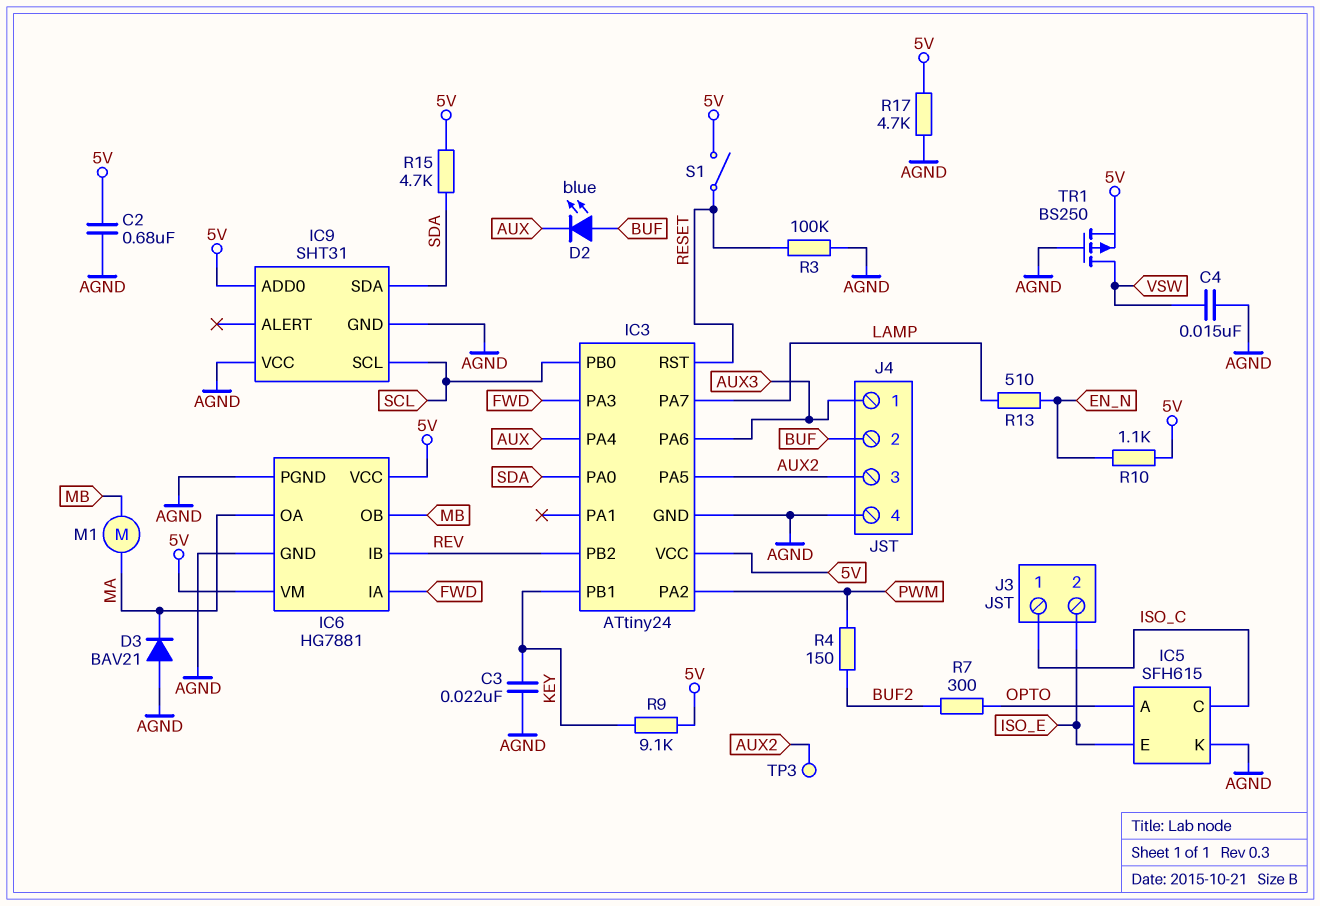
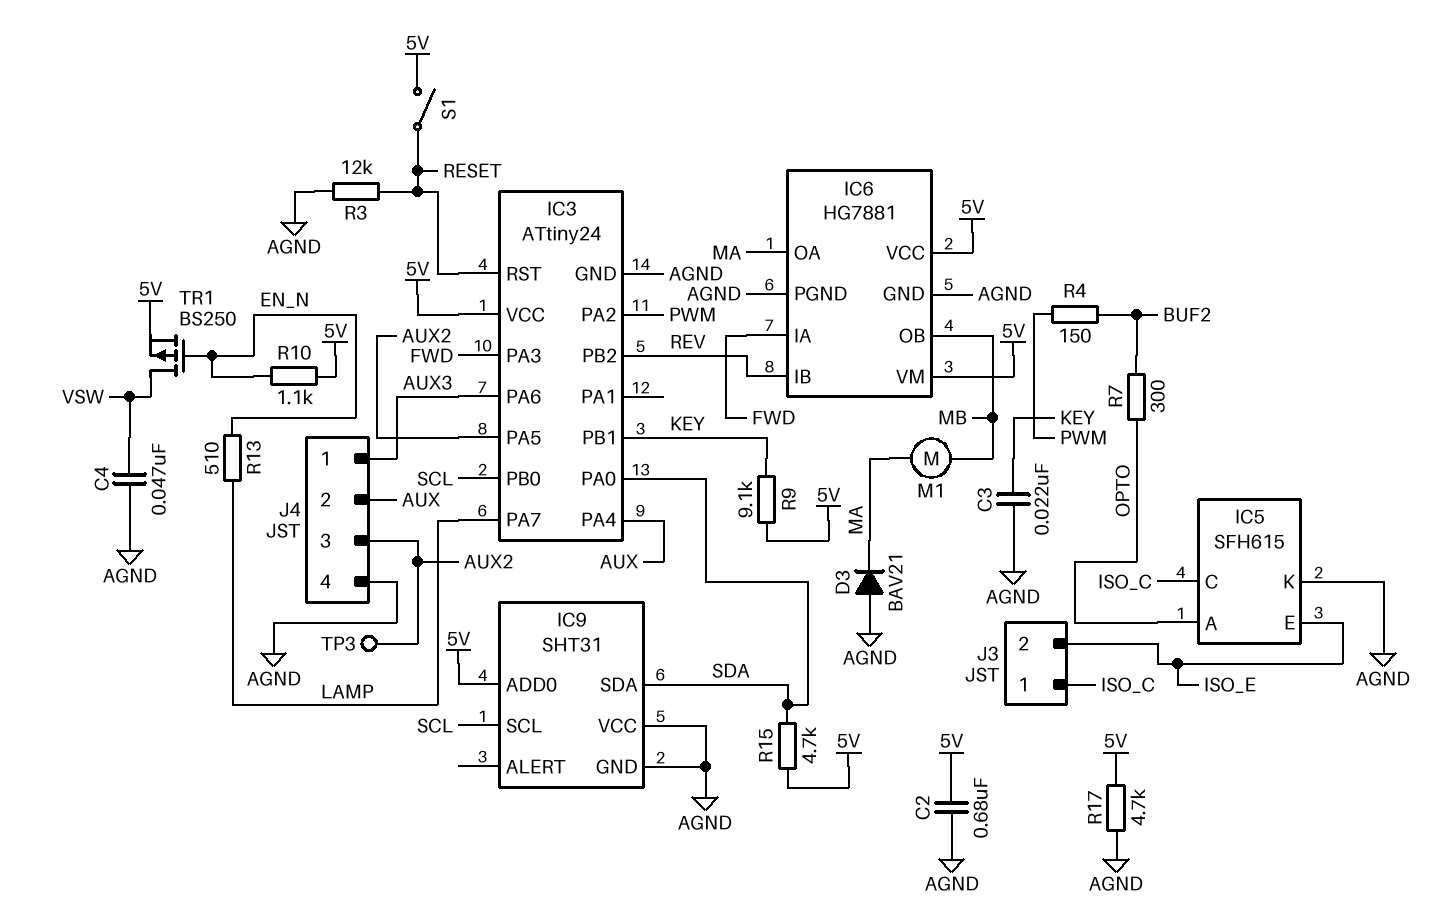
C4: 15nF (AGND, VSW) -> 47nF (AGND, VSW)
D2: LED blue (A BUF, K AUX) -> none
J4 pin 2: BUF -> AUX
R3: 100k (AGND, RESET) -> 12k (AGND, RESET)
TR1: PMOS BS250 (G AGND, D VSW, S 5V) -> PMOS BS250 (G EN_N, D VSW, S 5V)

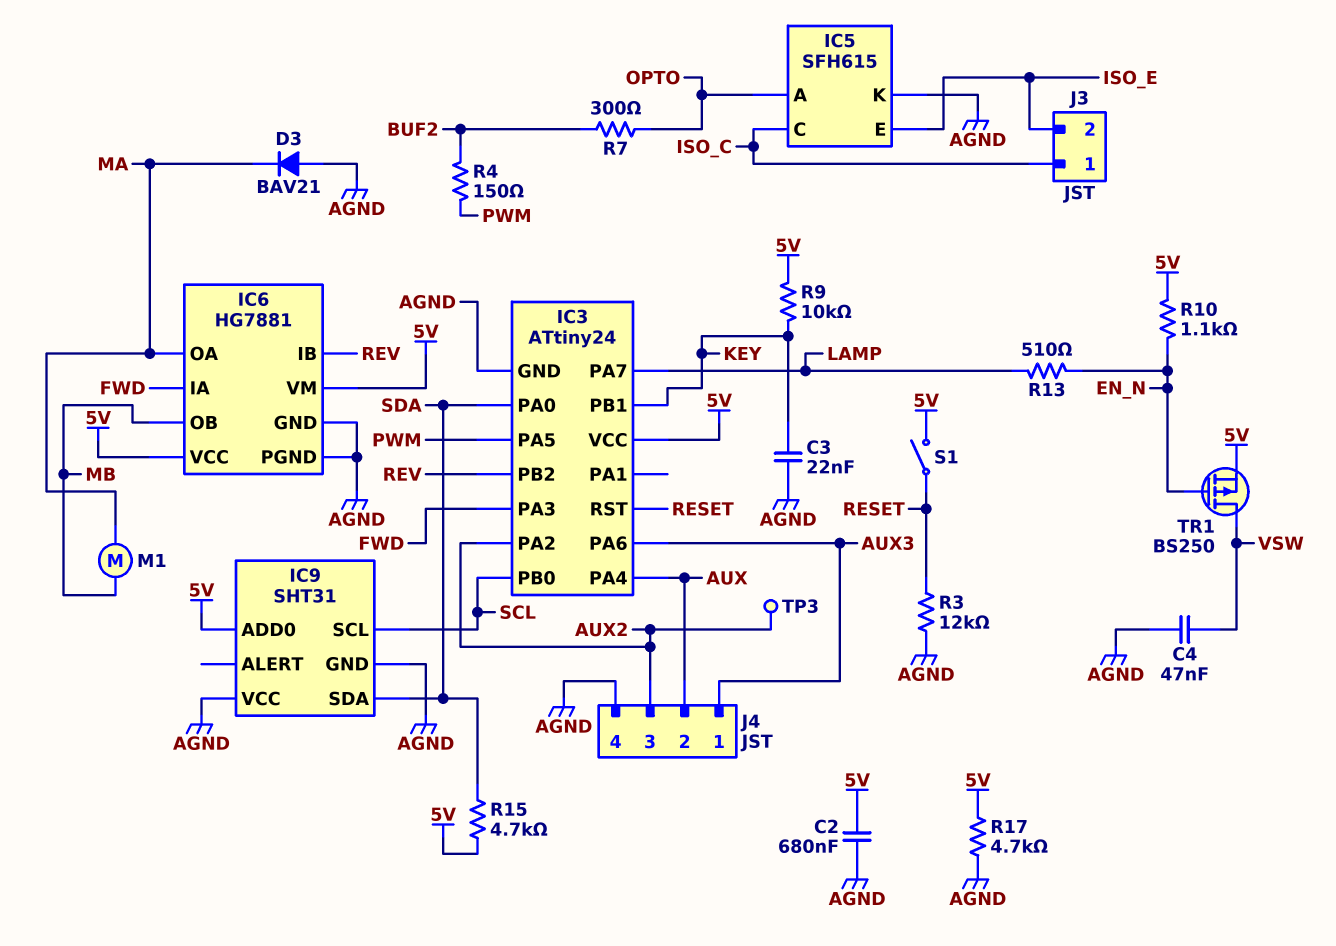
IC3 pin PA2: PWM -> AUX2
IC3 pin PA5: AUX2 -> PWM
R9: 9.1k (5V, KEY) -> 10k (5V, KEY)

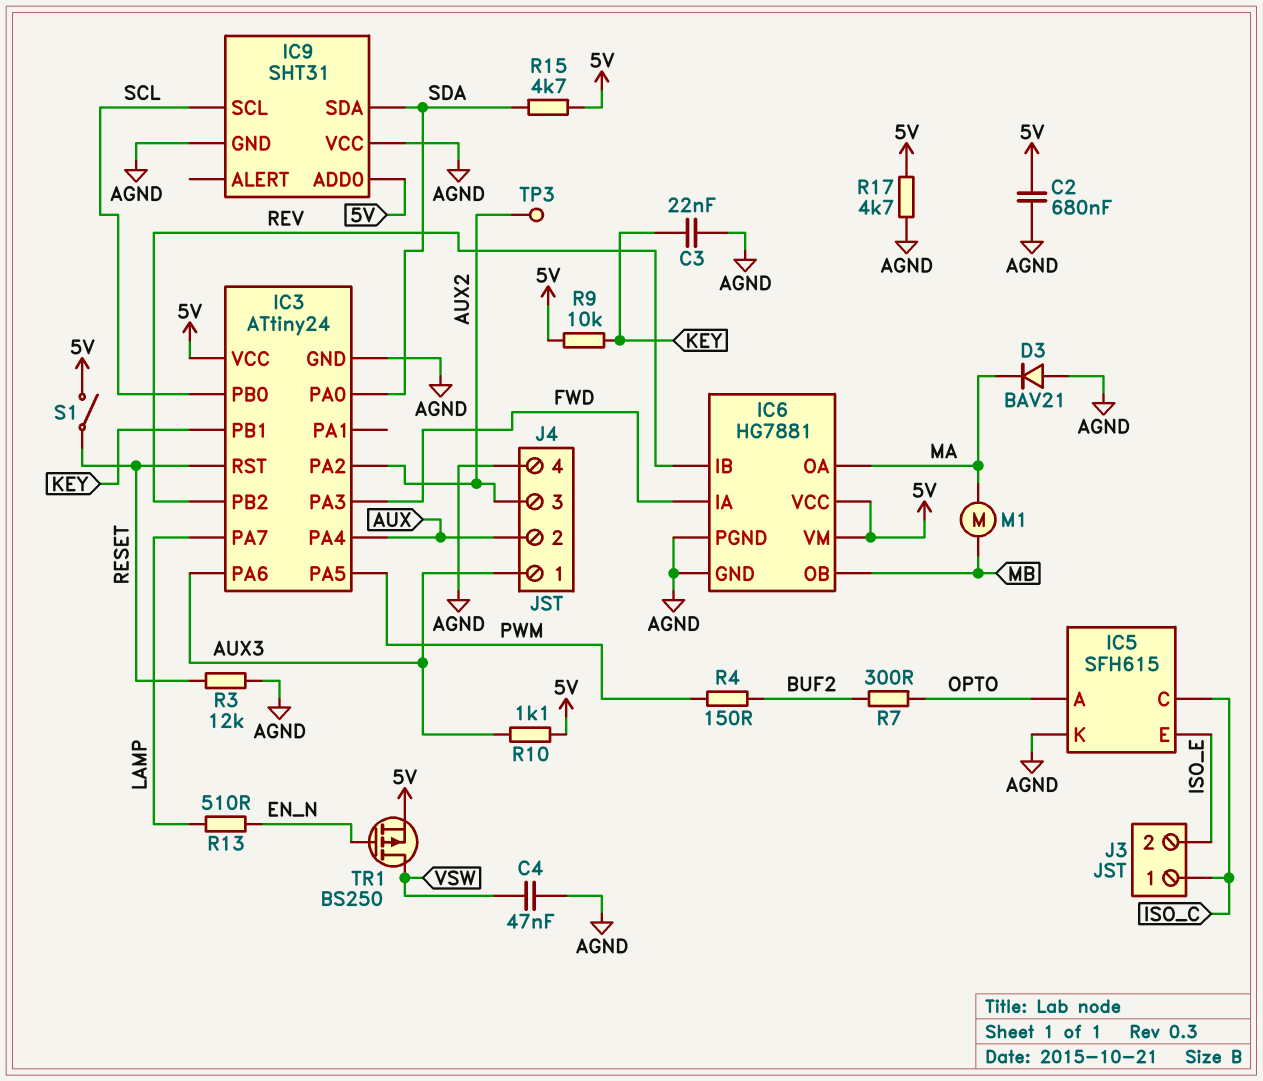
R10: 1.1k (5V, EN_N) -> 1.1k (5V, AUX3)

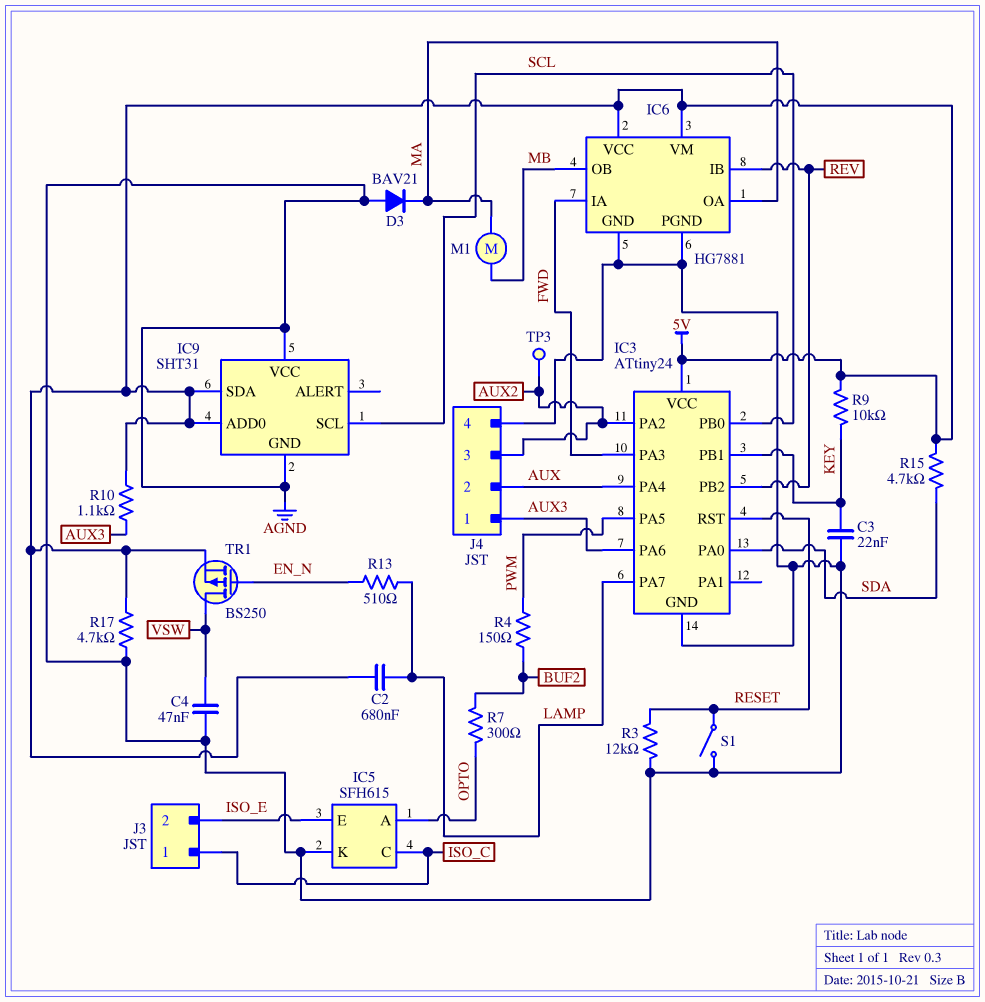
C2: 680nF (5V, AGND) -> 680nF (5V, LAMP)
IC9 pin SDA: SDA -> 5V
S1: switch (5V, RESET) -> switch (AGND, RESET)

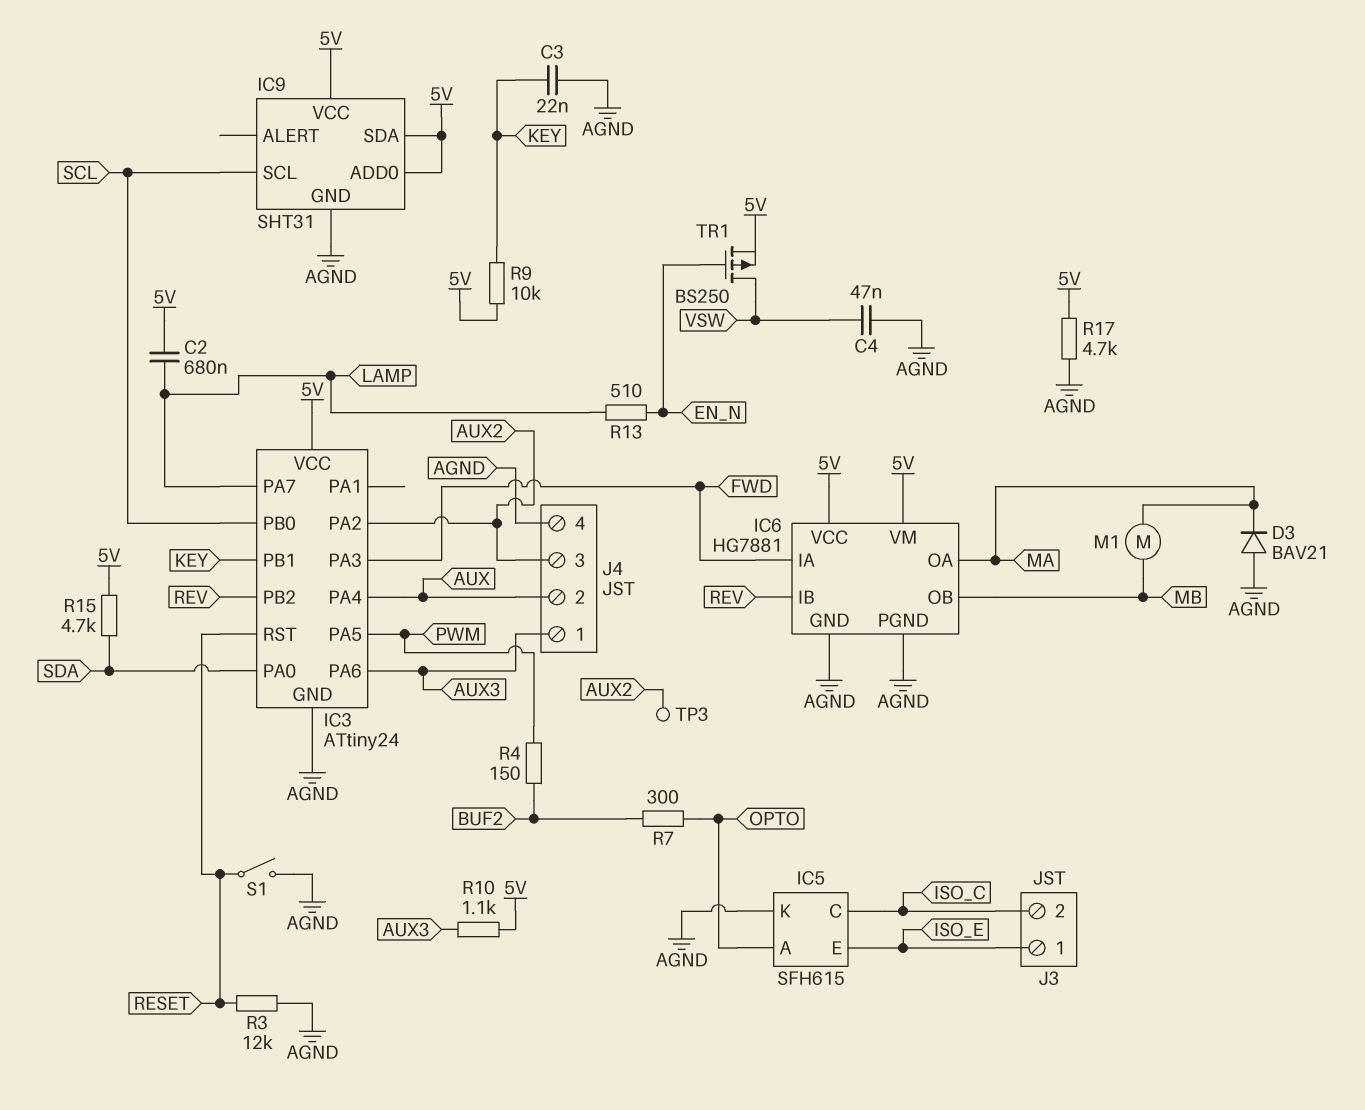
IC9 pin VCC: AGND -> 5V
J3 pin 1: ISO_C -> ISO_E
J3 pin 2: ISO_E -> ISO_C

